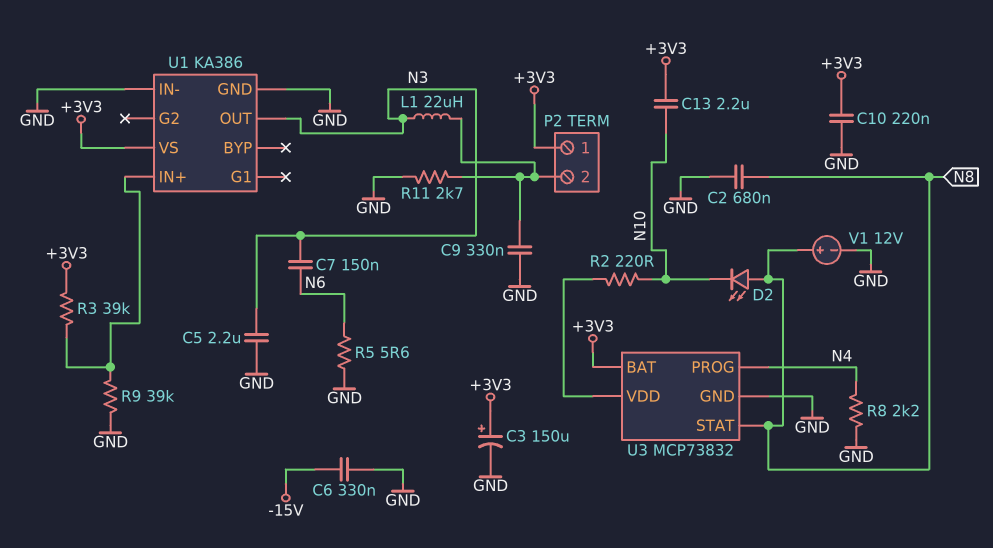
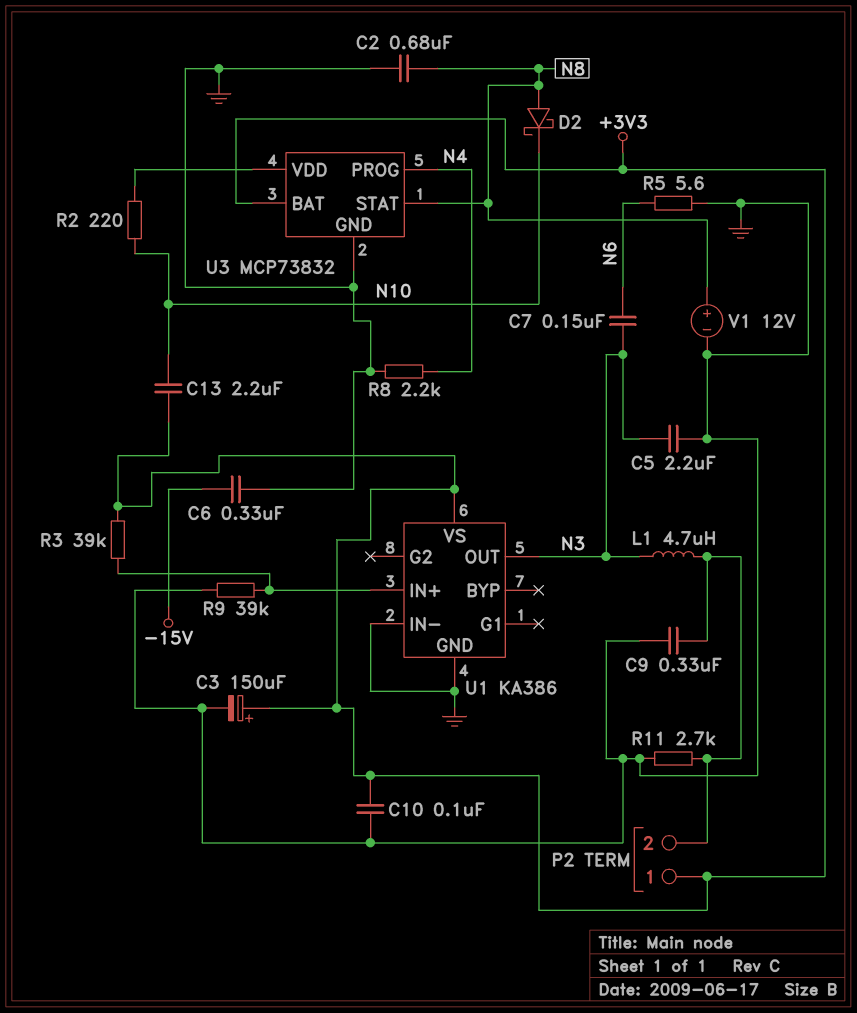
C10: 220nF (+3V3, GND) -> 100nF (+3V3, GND)
D2: LED (A N8, K N10) -> schottky (A N8, K N10)
L1: 22uH (N3, P2/2) -> 4.7uH (N3, P2/2)

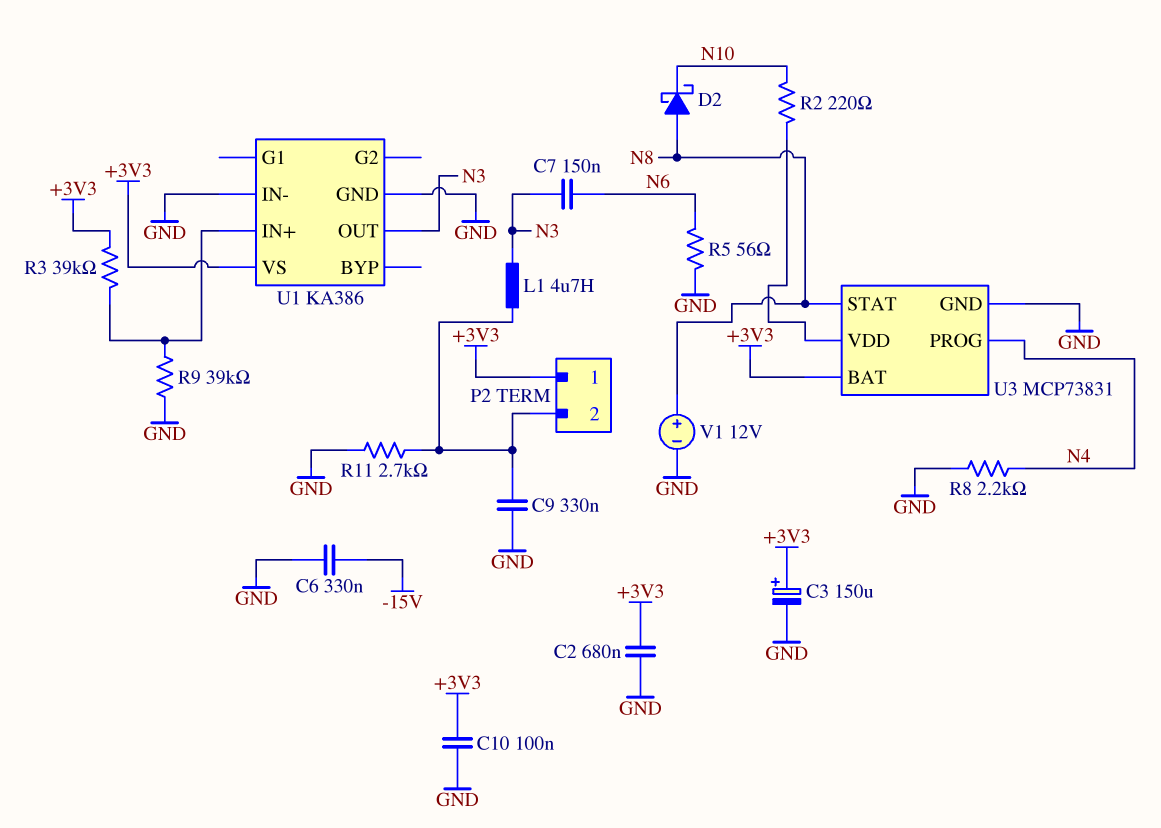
C2: 680nF (GND, N8) -> 680nF (+3V3, GND)
C5: 2.2uF (GND, N3) -> none
C13: 2.2uF (+3V3, N10) -> none
R5: 5.6 (GND, N6) -> 56 (GND, N6)
U3: MCP73832 -> MCP73831

